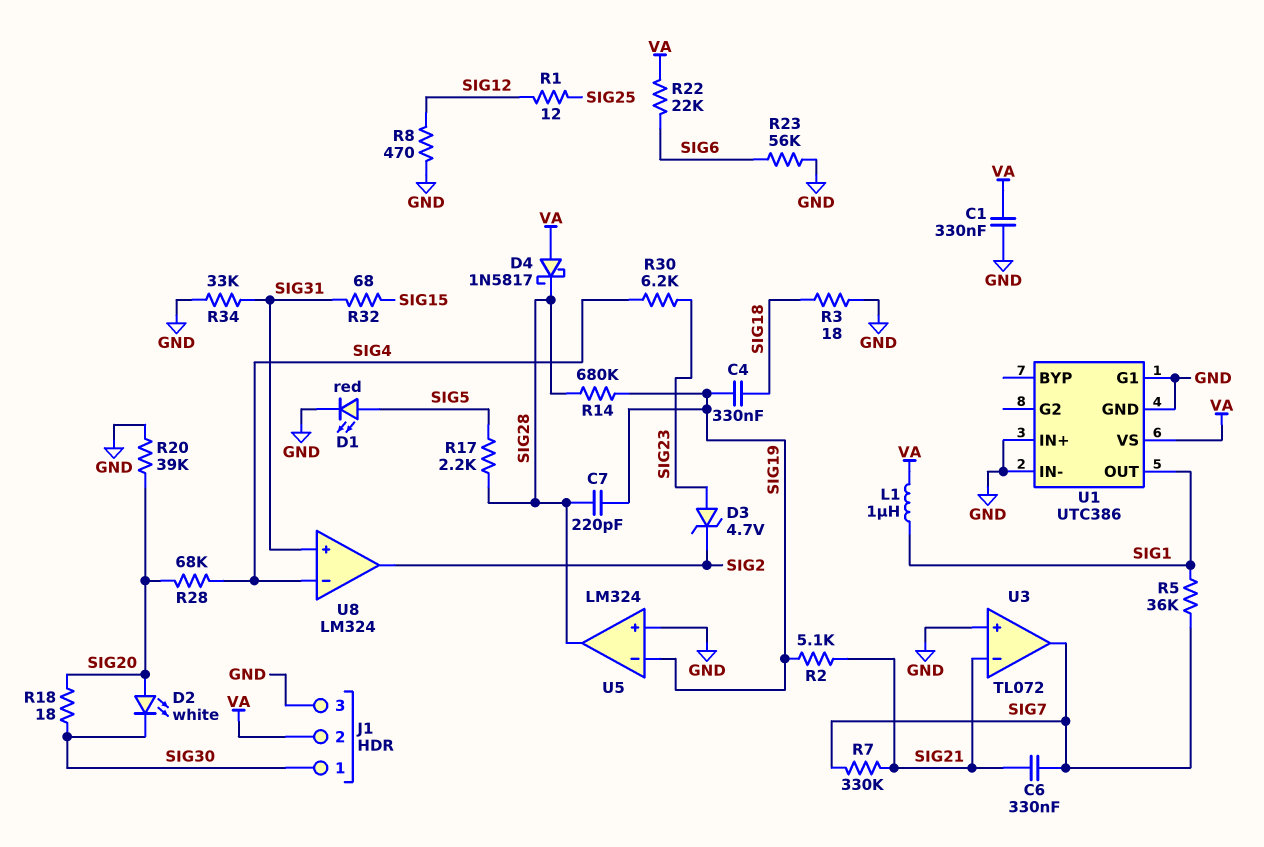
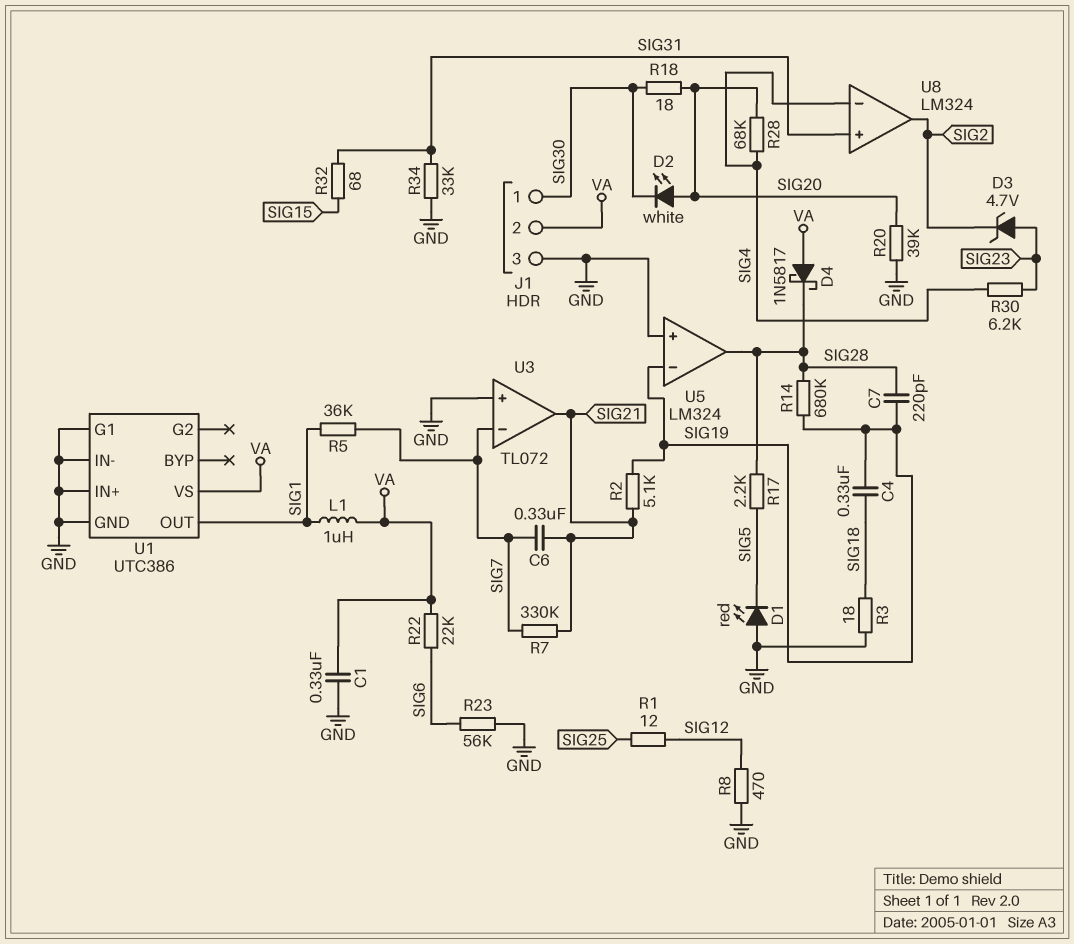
D1: LED red (A SIG5, K GND) -> LED red (A GND, K SIG5)
U3 pin in-: SIG21 -> SIG7
U3 pin out: SIG7 -> SIG21

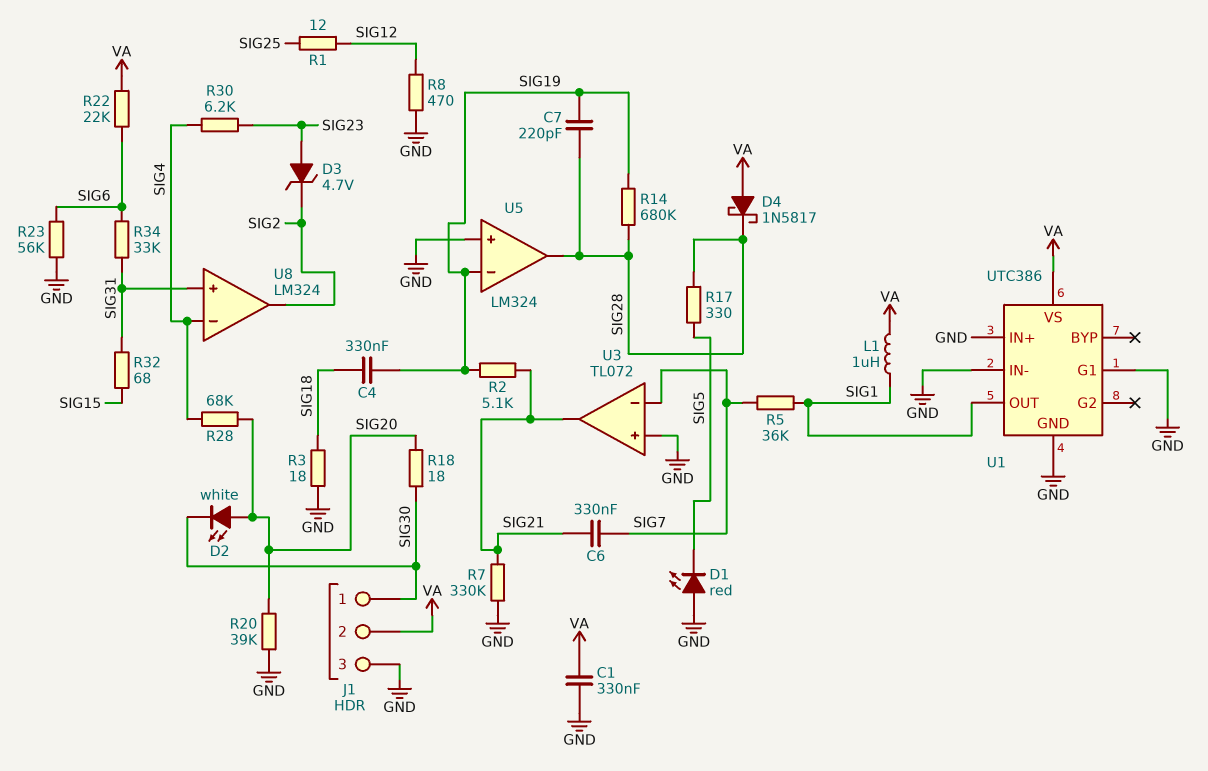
R7: 330k (SIG7, SIG21) -> 330k (GND, SIG21)
R17: 2.2k (SIG5, SIG28) -> 330 (SIG5, SIG28)
R34: 33k (GND, SIG31) -> 33k (SIG6, SIG31)

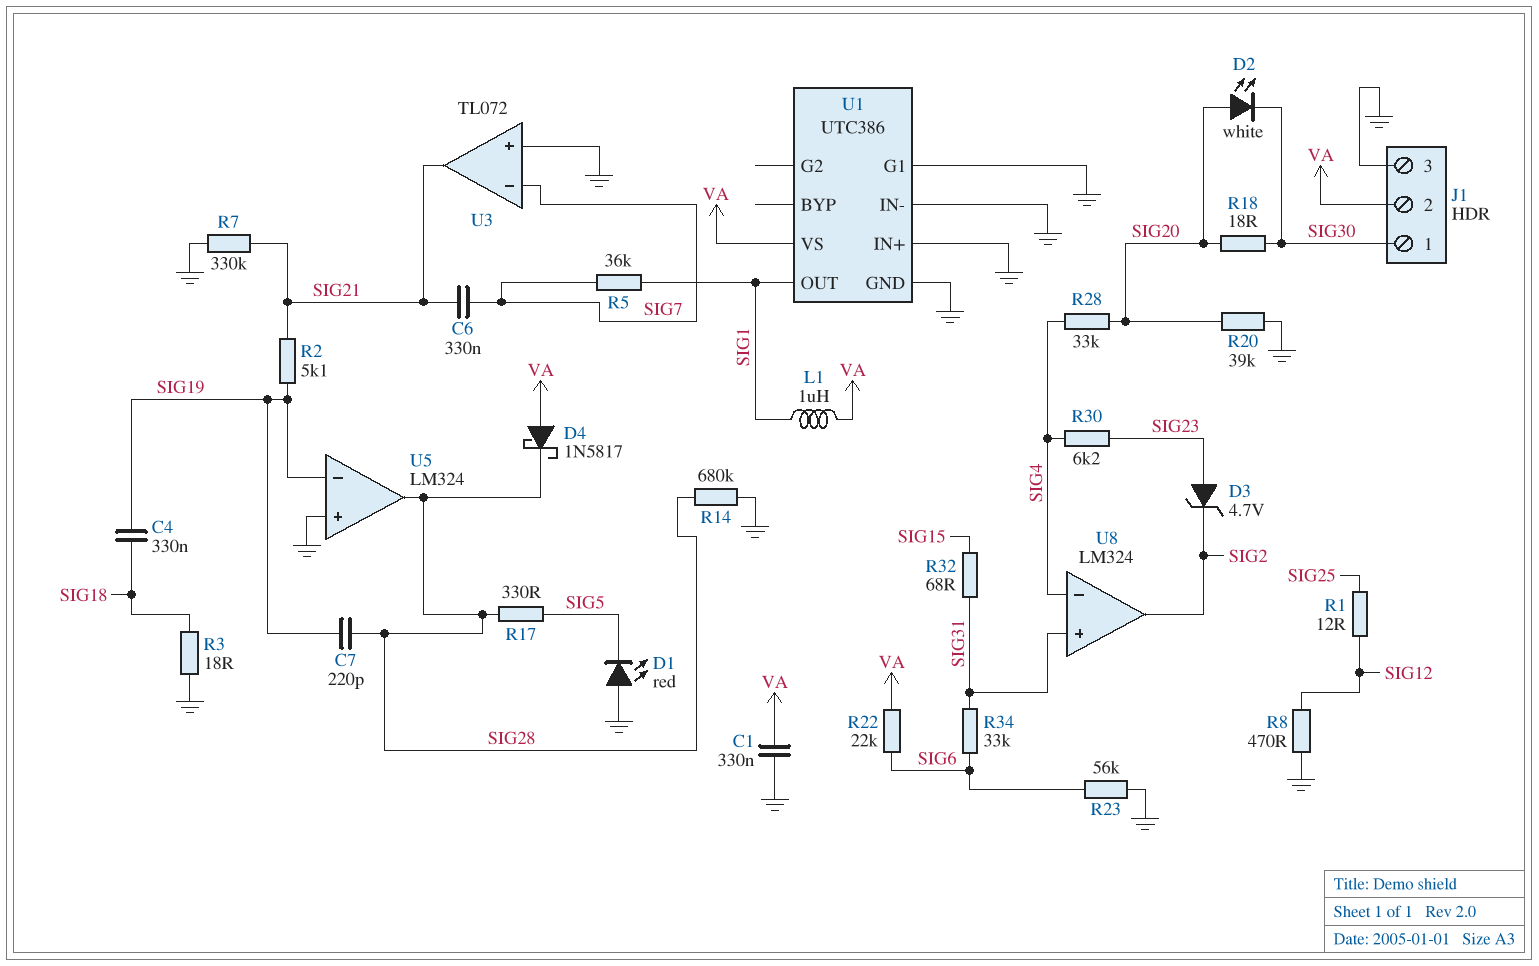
R14: 680k (SIG19, SIG28) -> 680k (GND, SIG28)
R28: 68k (SIG4, SIG20) -> 33k (SIG4, SIG20)

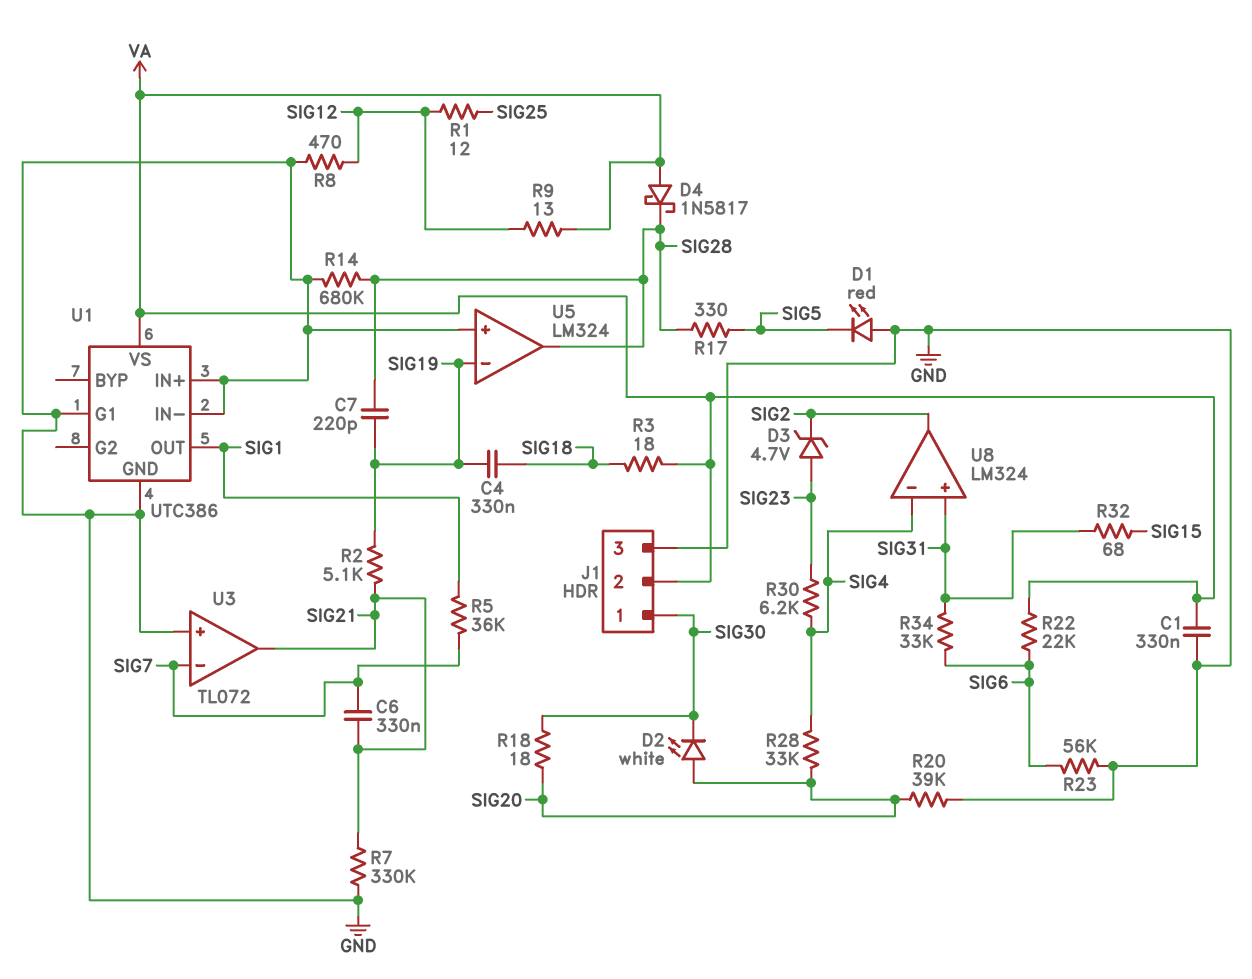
L1: 1uH (SIG1, VA) -> none
R3: 18 (GND, SIG18) -> 18 (SIG18, VA)
R9: none -> 13 (SIG12, VA)

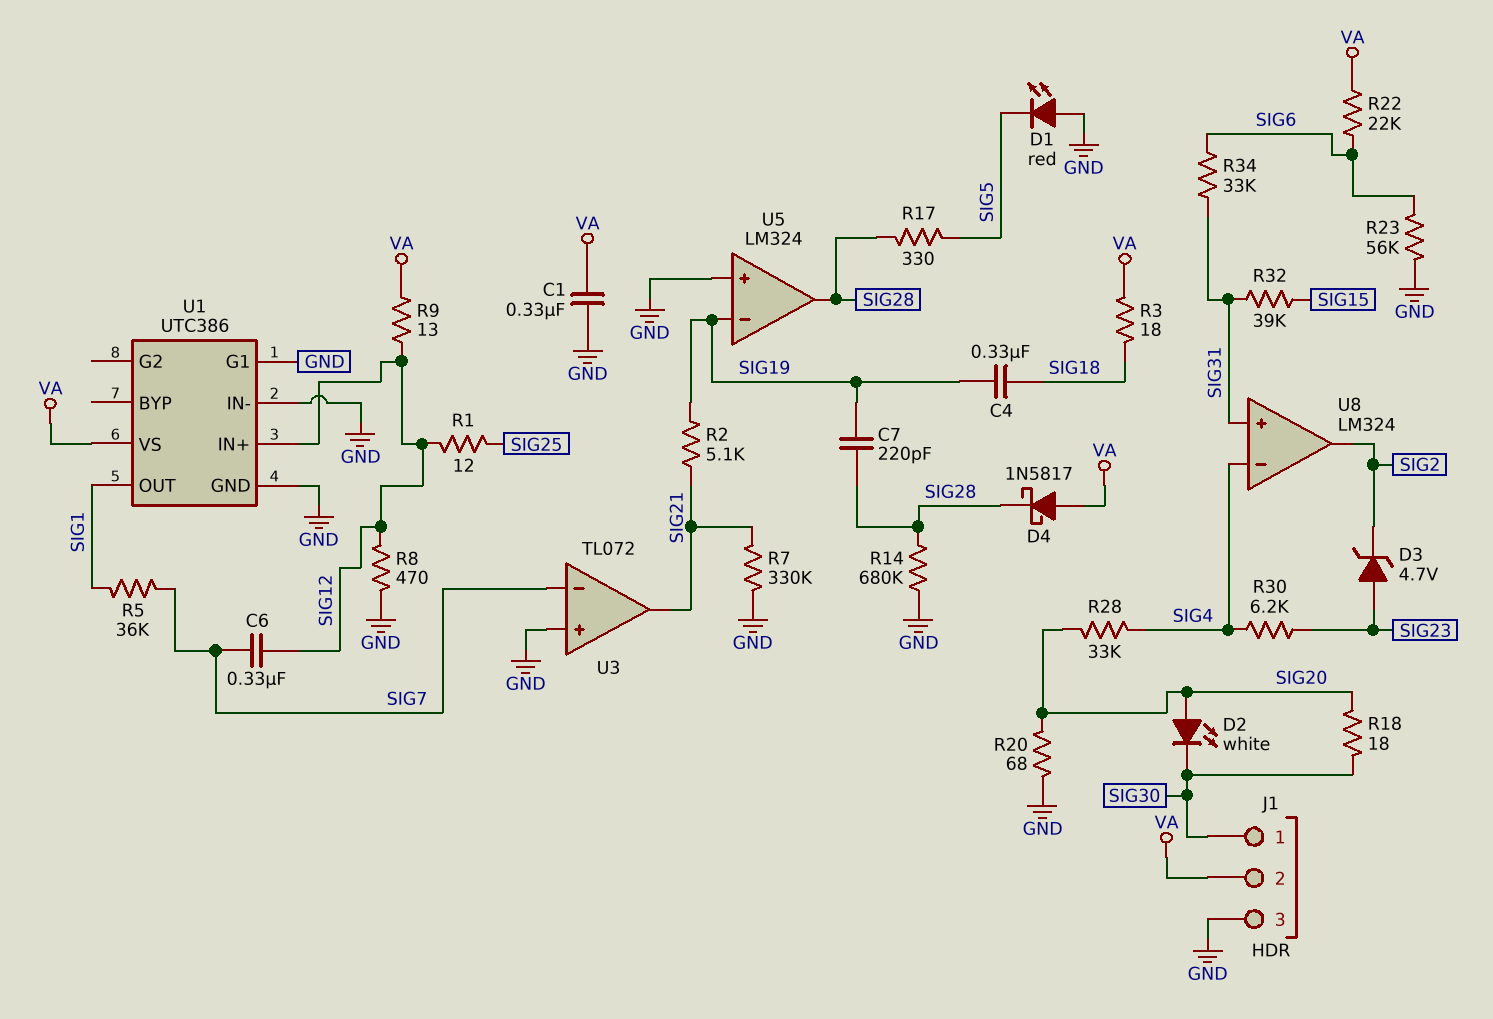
C6: 330nF (SIG7, SIG21) -> 330nF (SIG7, SIG12)
R20: 39k (GND, SIG20) -> 68 (GND, SIG20)
R32: 68 (SIG15, SIG31) -> 39k (SIG15, SIG31)
U1 pin IN+: GND -> SIG12

